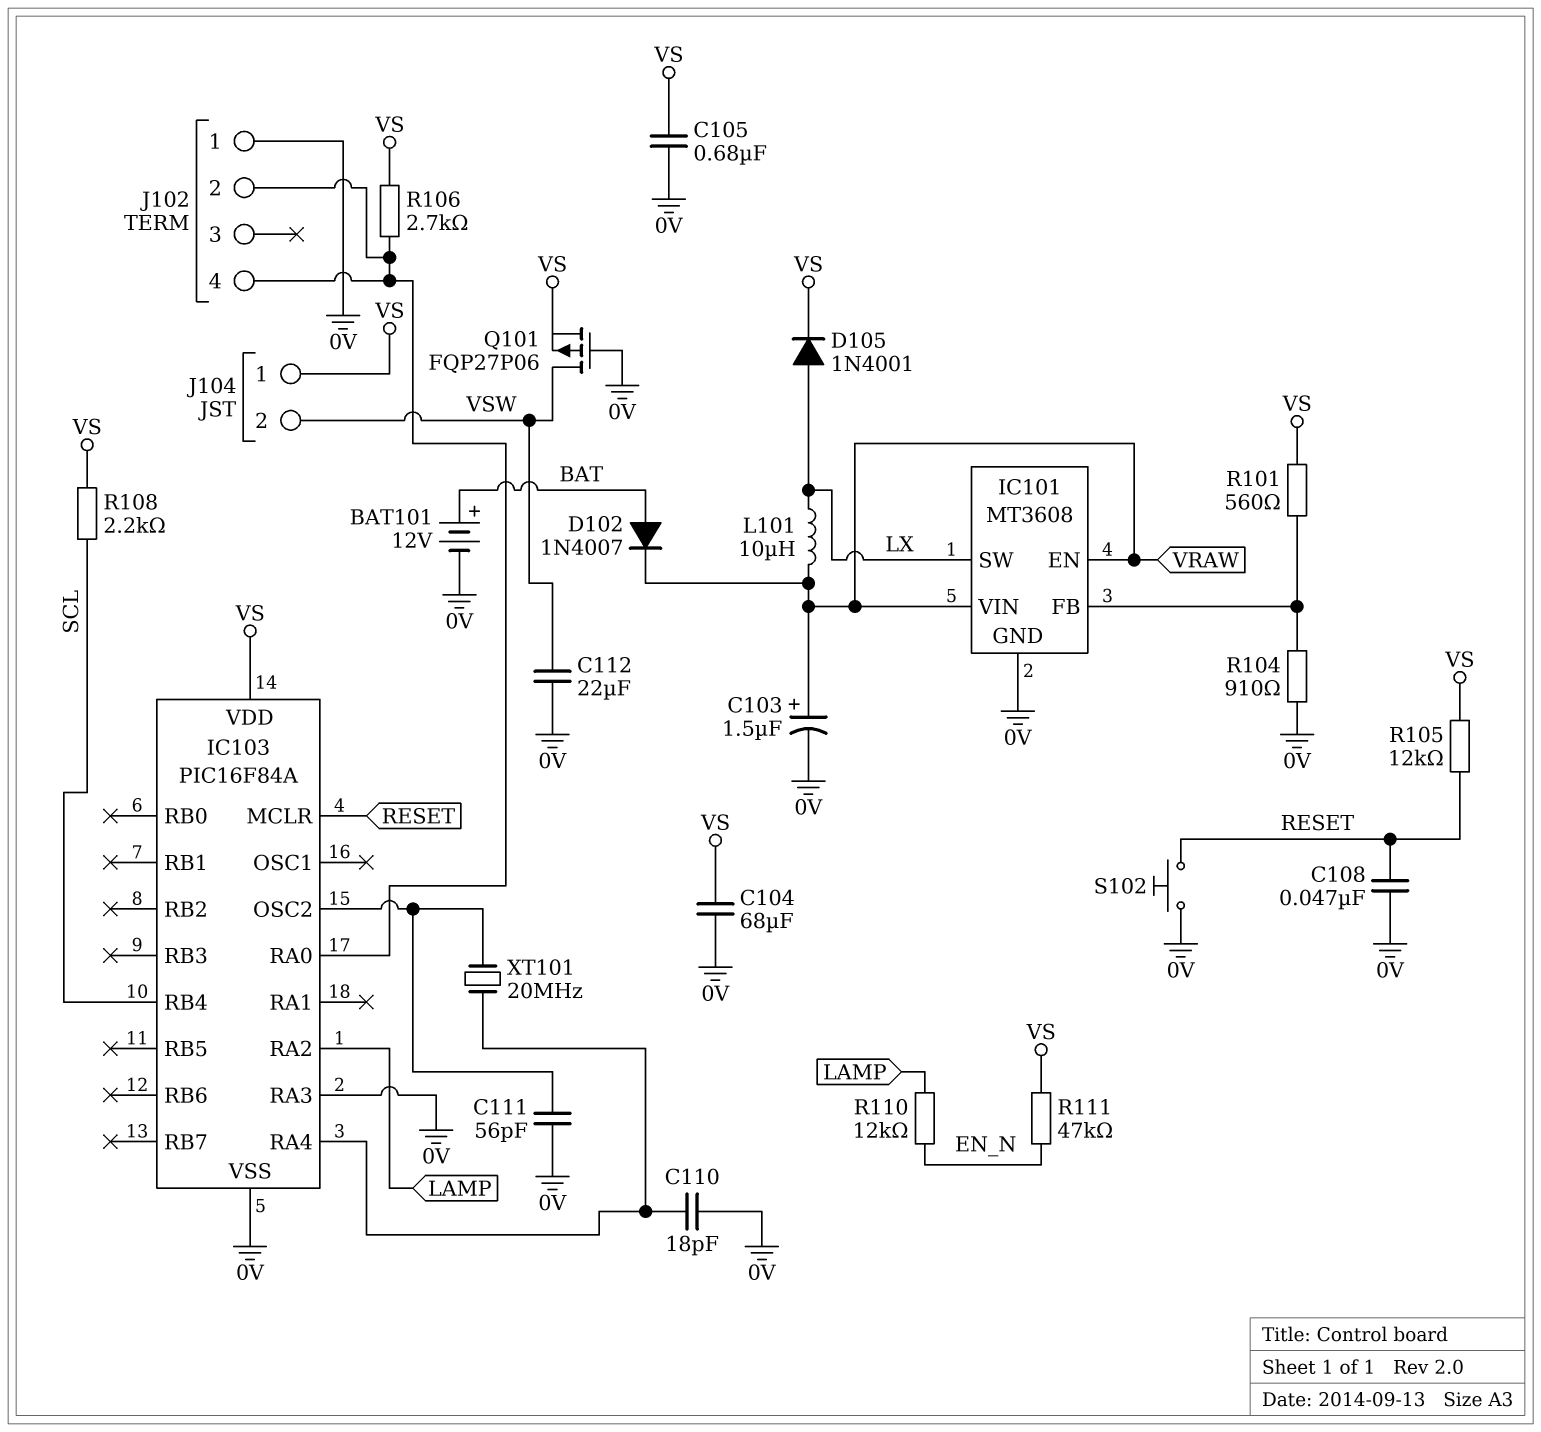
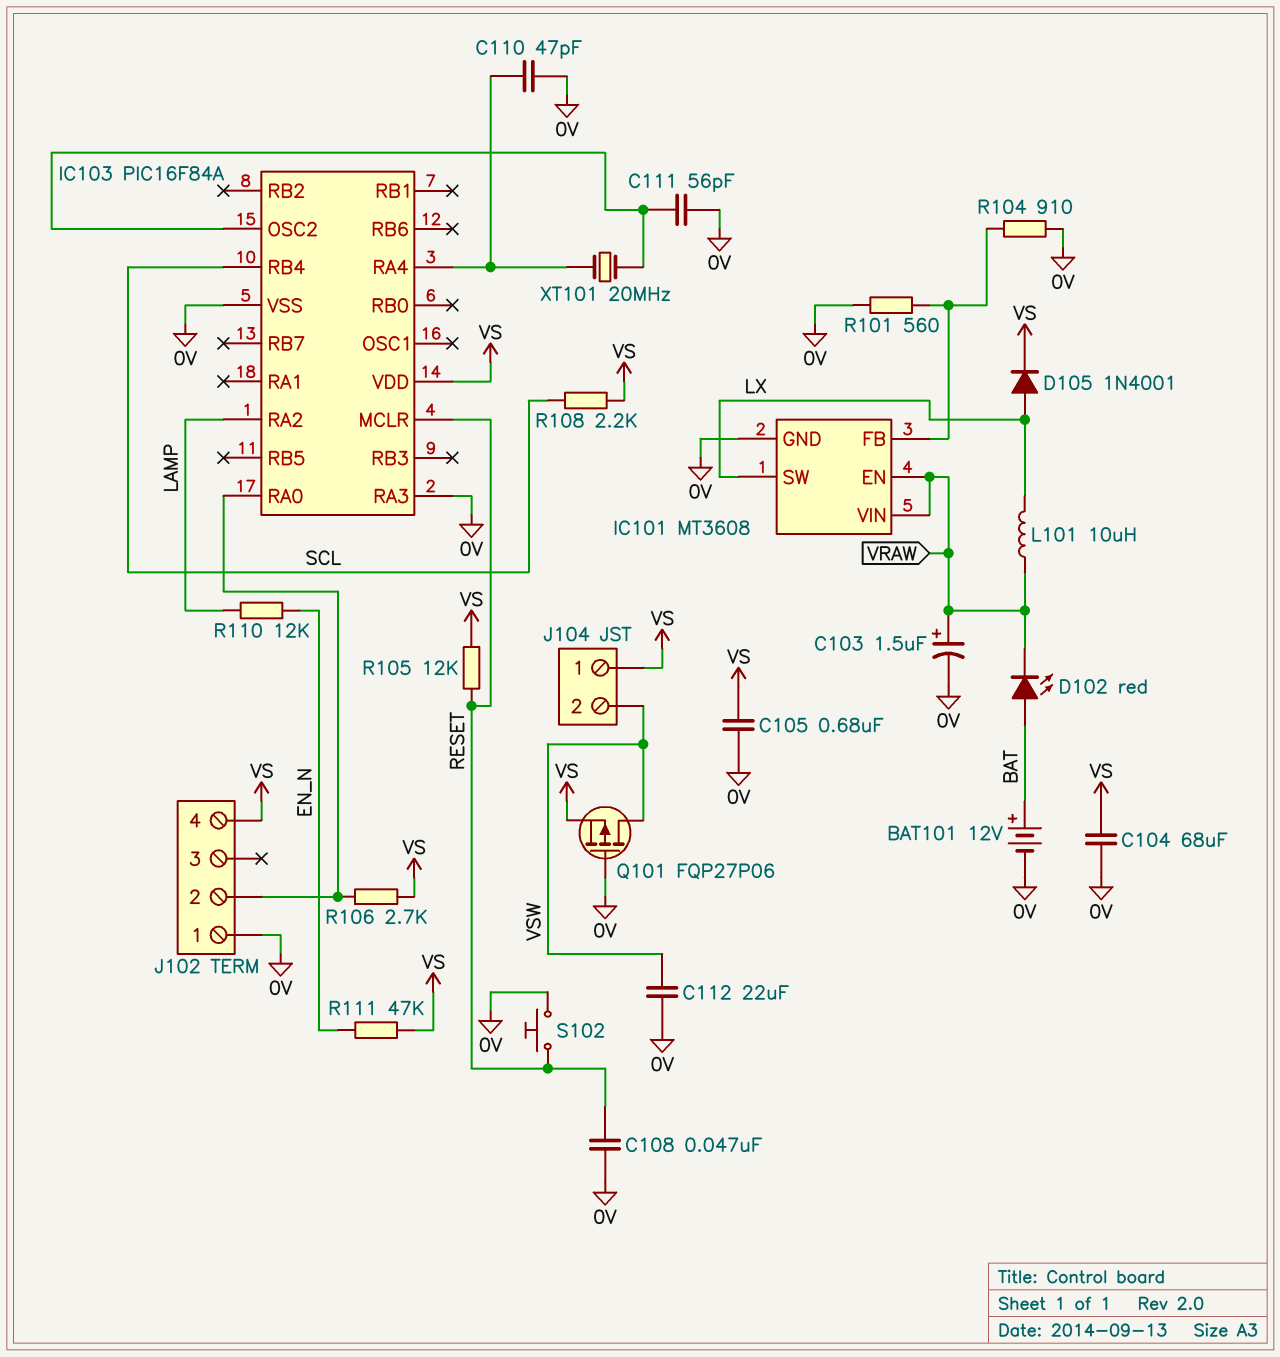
C110: 18pF (0V, IC103/RA4) -> 47pF (0V, IC103/RA4)
D102: diode 1N4007 (A BAT, K VRAW) -> LED red (A BAT, K VRAW)
J102 pin 4: IC103/RA0 -> VS
R101: 560 (IC101/FB, VS) -> 560 (0V, IC101/FB)

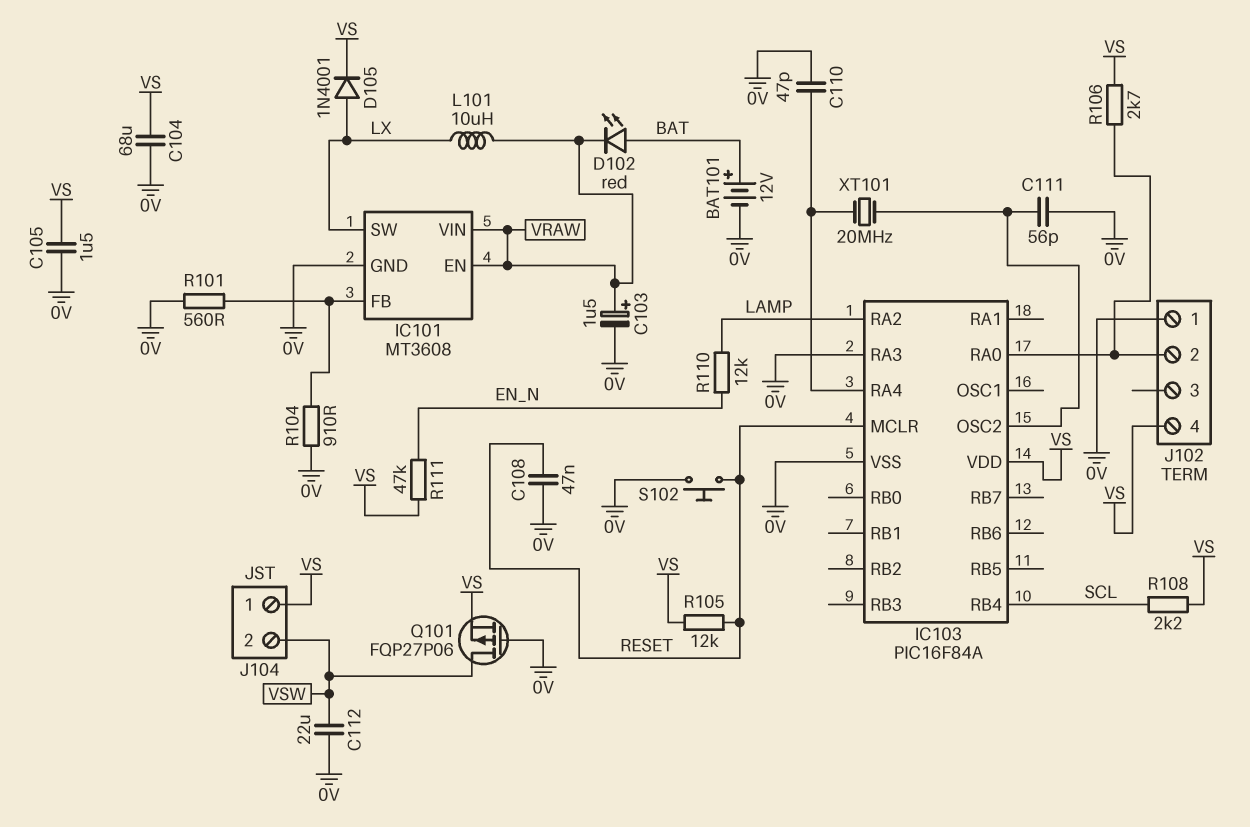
C105: 680nF (0V, VS) -> 1.5uF (0V, VS)

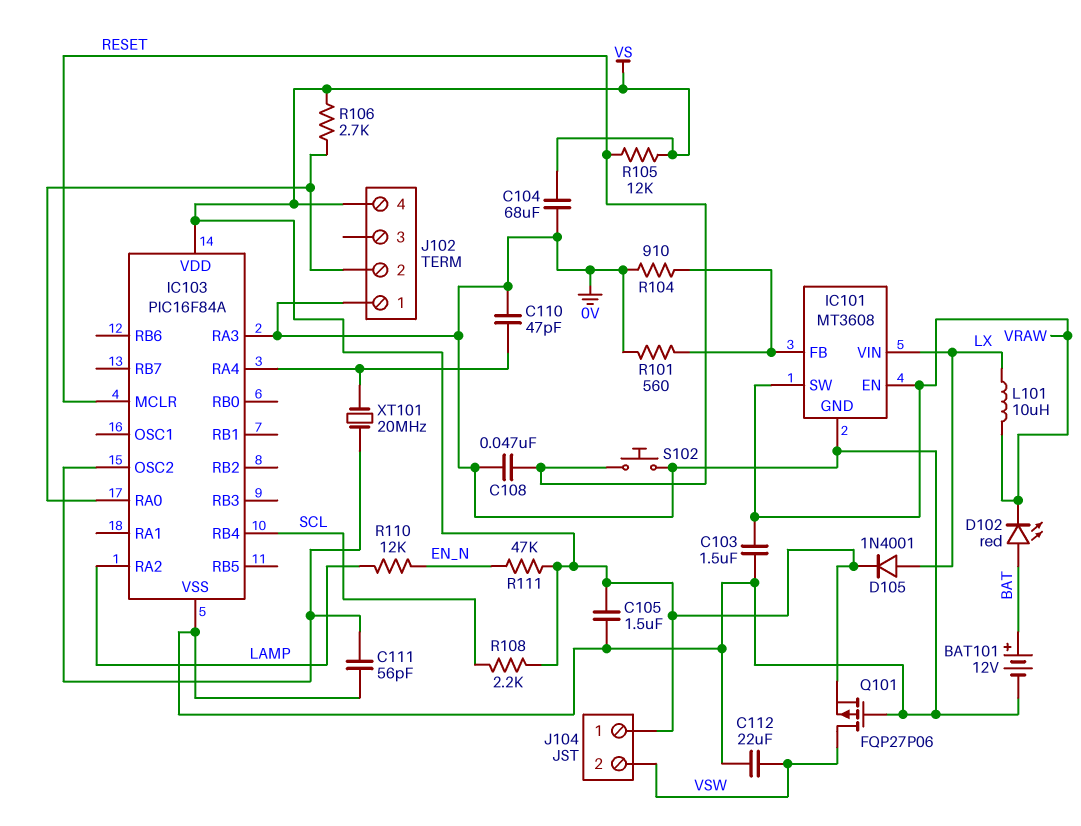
C103: 1.5uF (plus VRAW, minus 0V) -> 1.5uF (0V, VRAW)
IC101 pin SW: LX -> VRAW
IC101 pin VIN: VRAW -> LX

